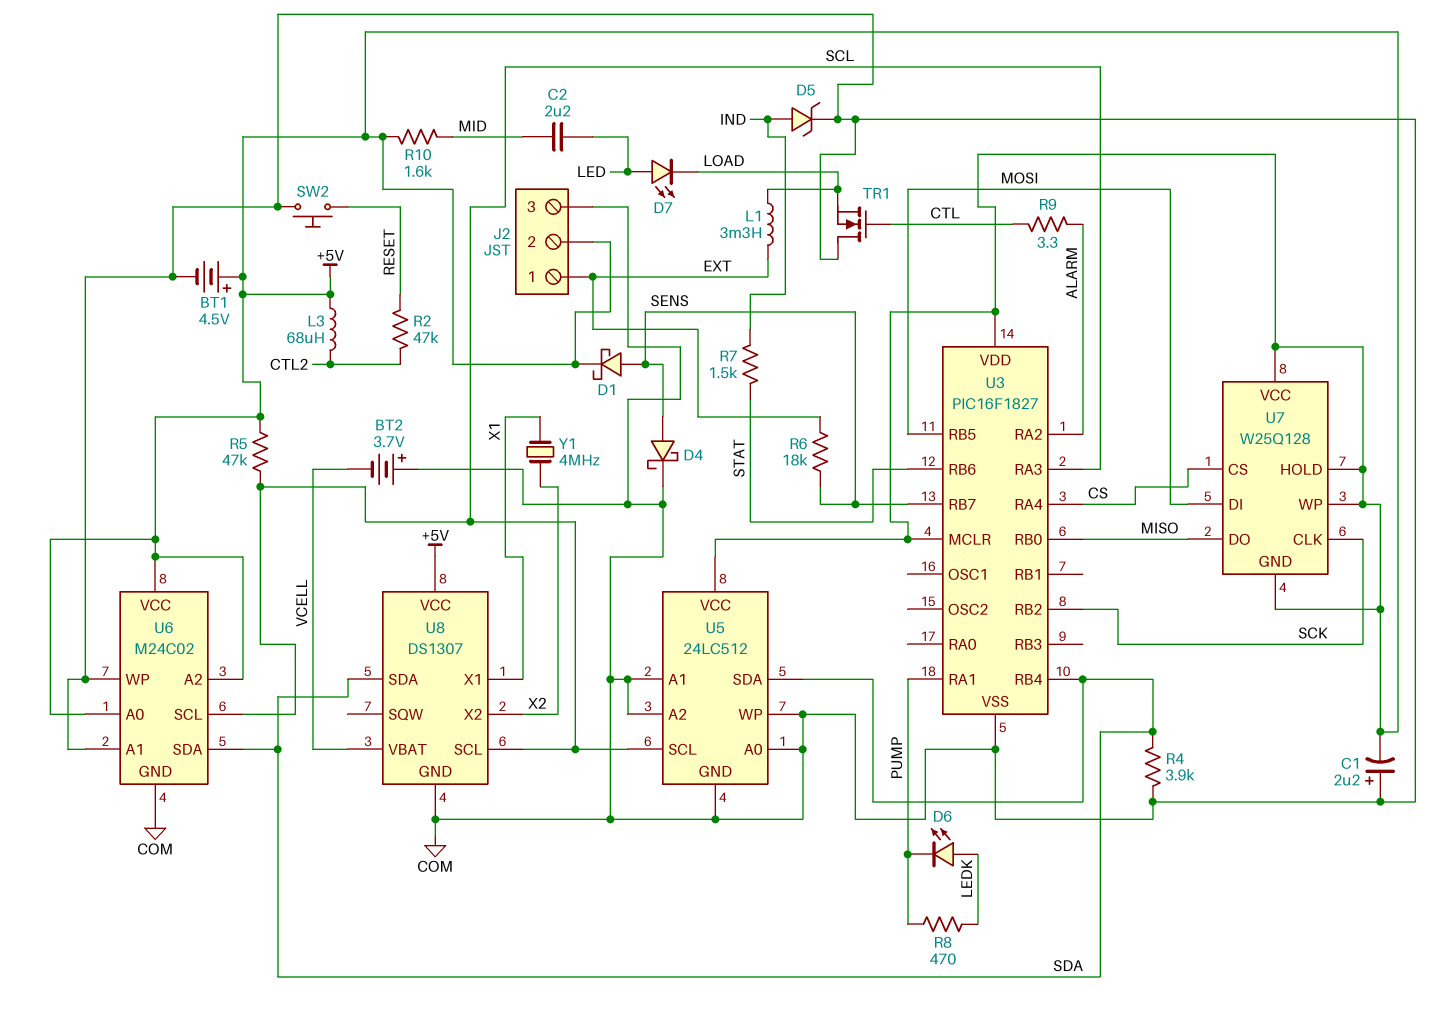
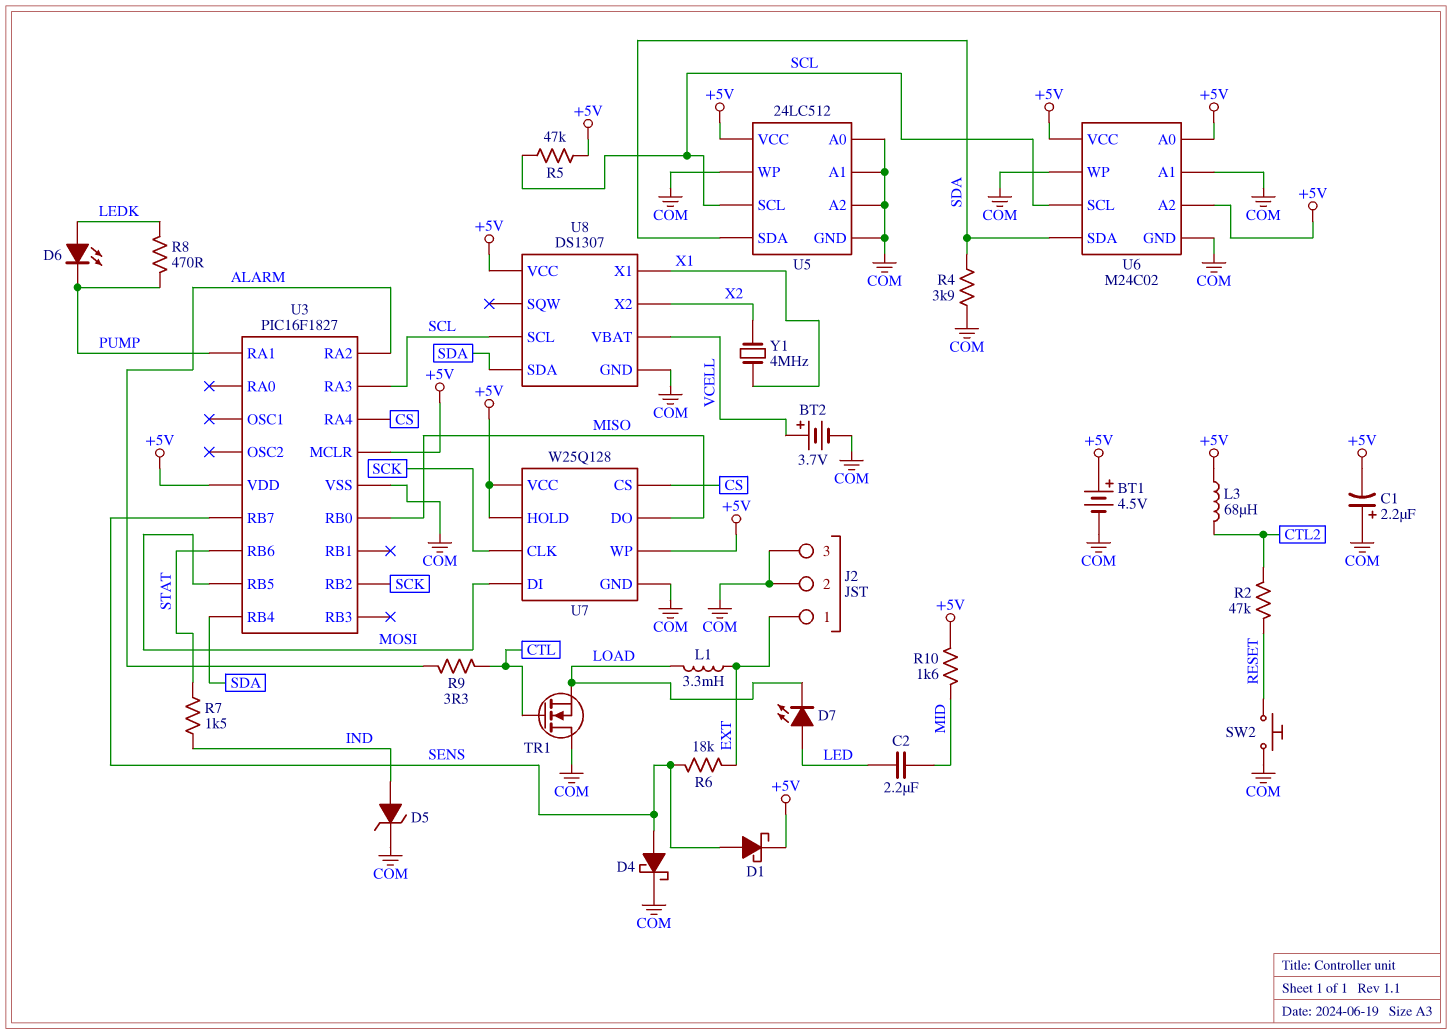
BT2: 3.7V (plus COM, minus VCELL) -> 3.7V (plus VCELL, minus COM)
J2 pin 2: +5V -> COM
U7 pin GND: +5V -> COM

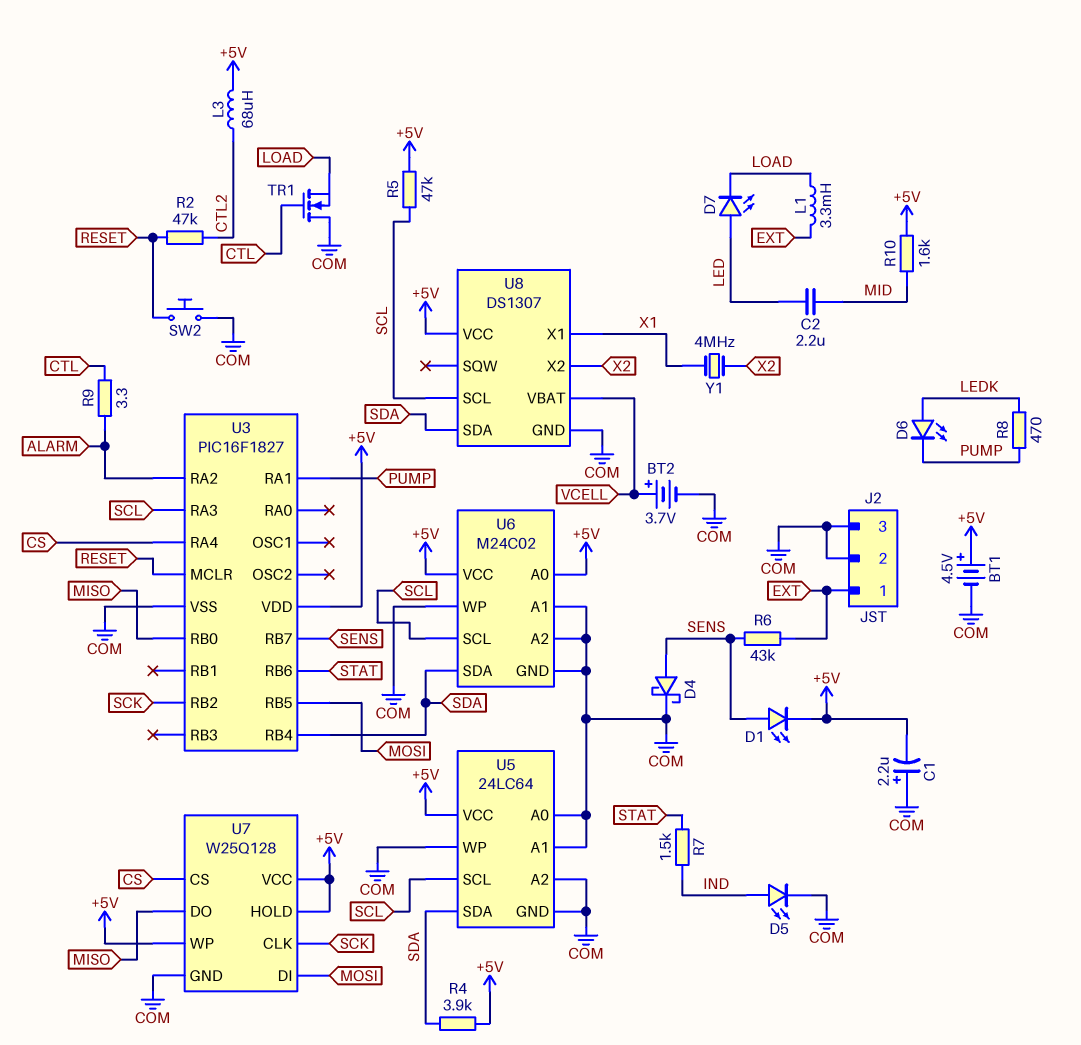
D1: schottky (A SENS, K +5V) -> LED (A SENS, K +5V)
D5: zener (A IND, K COM) -> LED (A IND, K COM)
R4: 3.9k (COM, SDA) -> 3.9k (+5V, SDA)
R6: 18k (EXT, SENS) -> 43k (EXT, SENS)
U3 pin MCLR: +5V -> RESET
U5: 24LC512 -> 24LC64
U6 pin A2: +5V -> COM

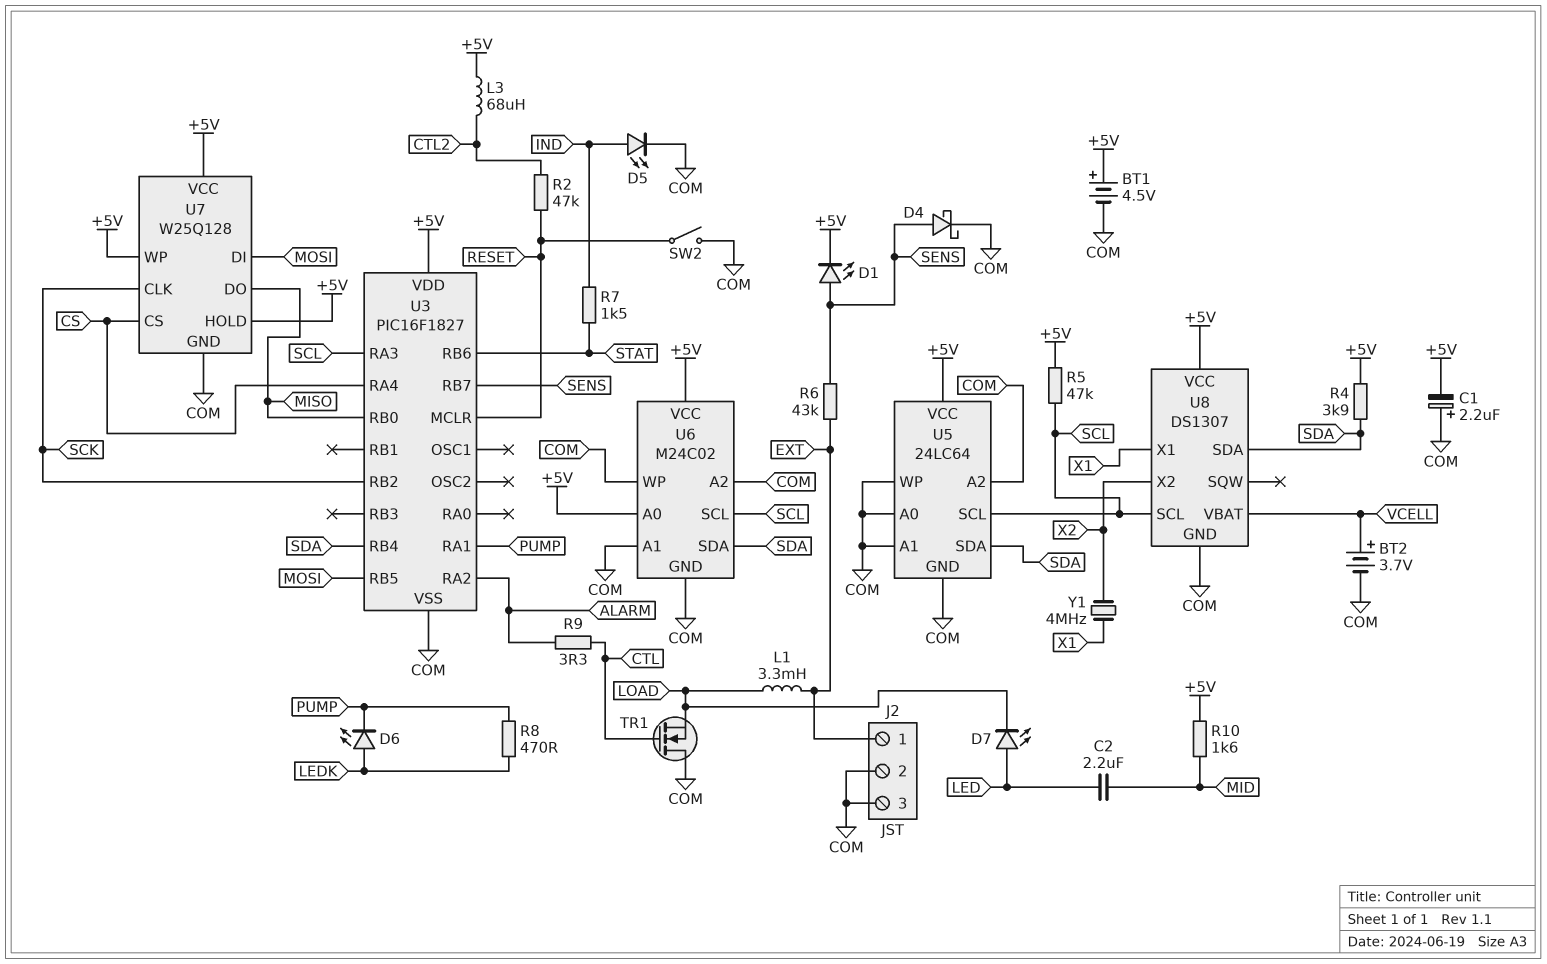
SW2: button (COM, RESET) -> switch (COM, RESET)

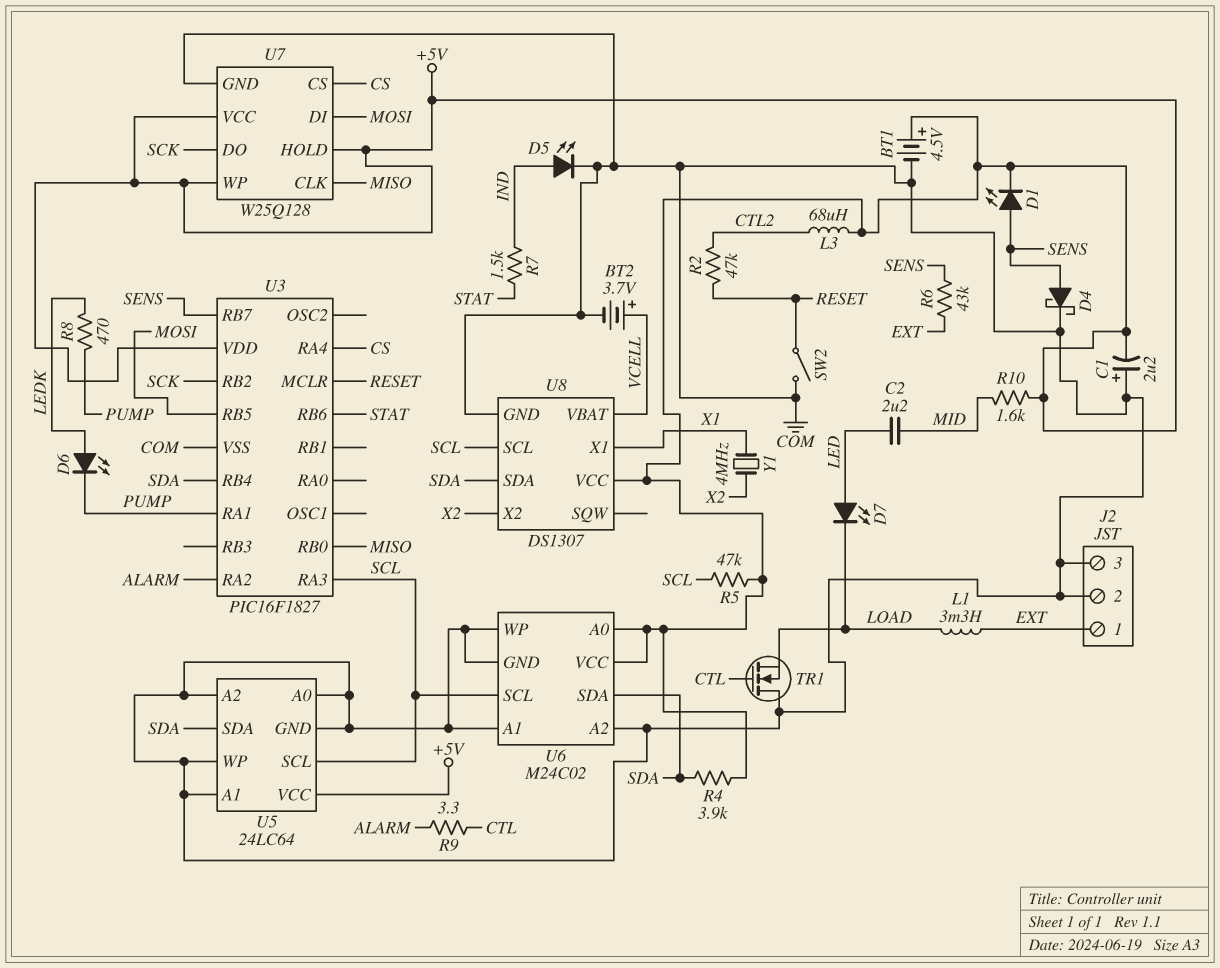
U7 pin CLK: SCK -> MISO
U7 pin DO: MISO -> SCK

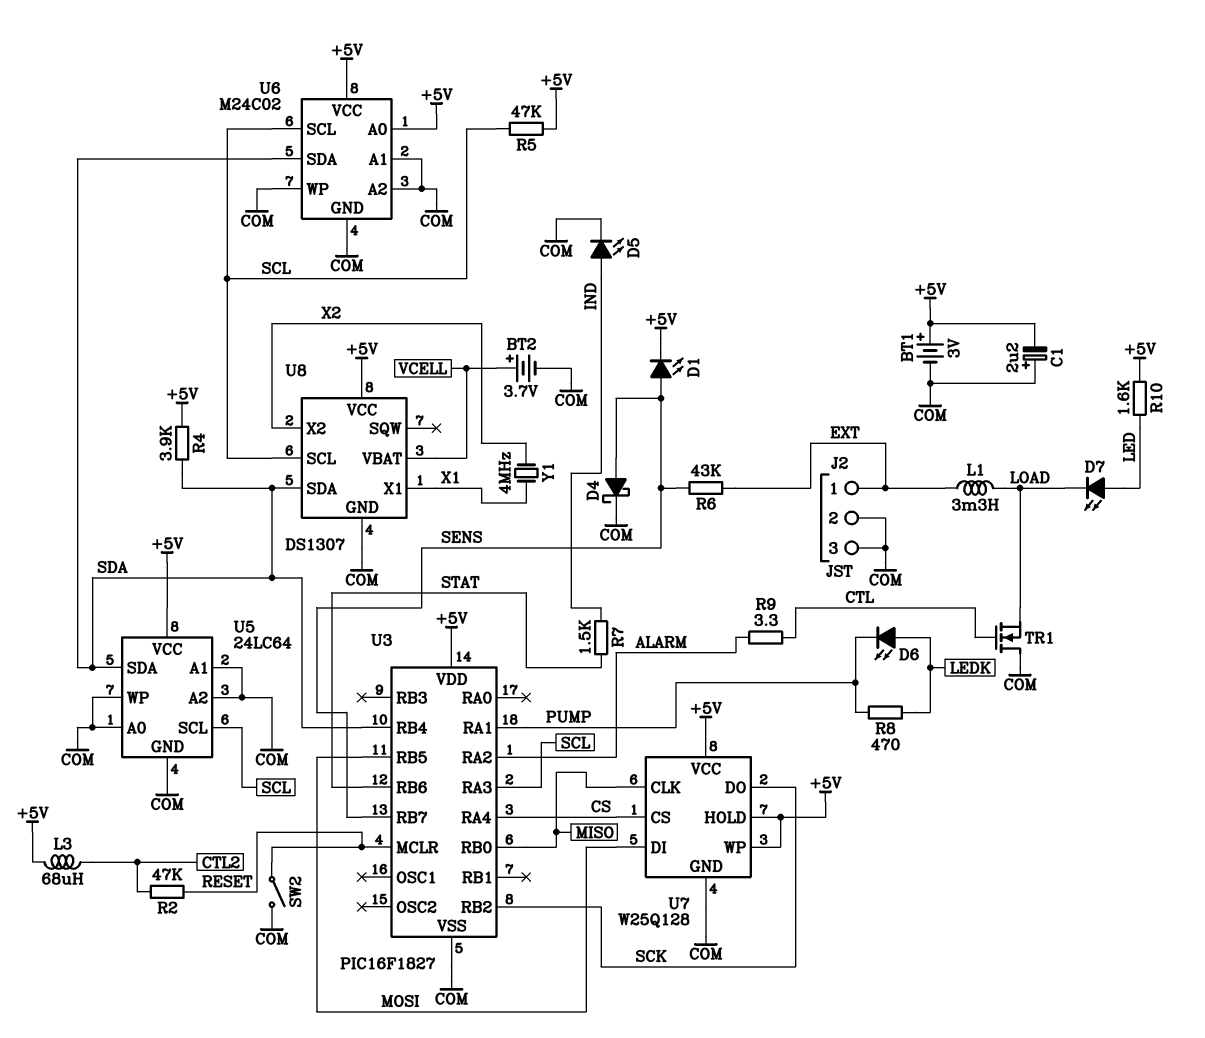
BT1: 4.5V (plus +5V, minus COM) -> 3V (plus +5V, minus COM)
C2: 2.2uF (LED, MID) -> none
R10: 1.6k (+5V, MID) -> 1.6k (+5V, LED)

